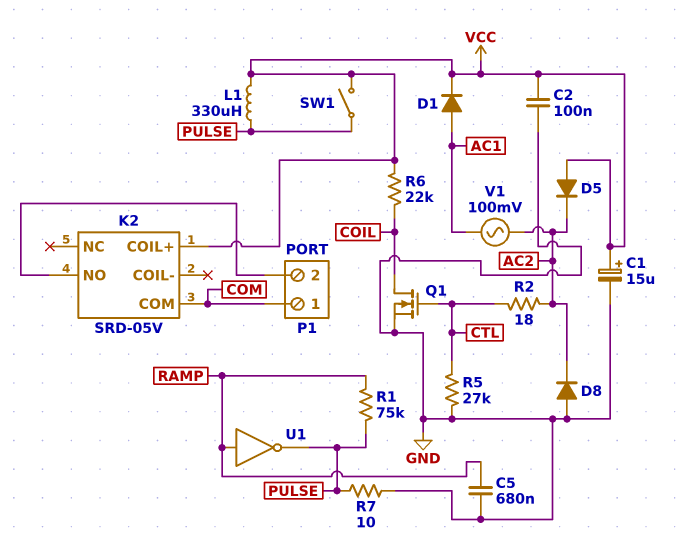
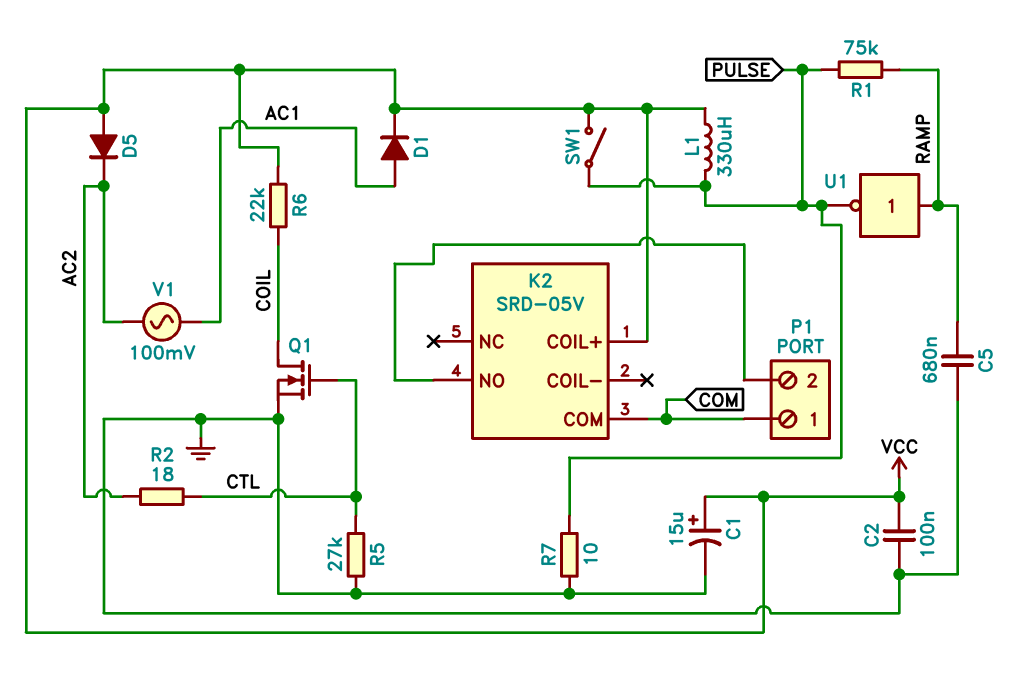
D8: diode (A GND, K AC2) -> none

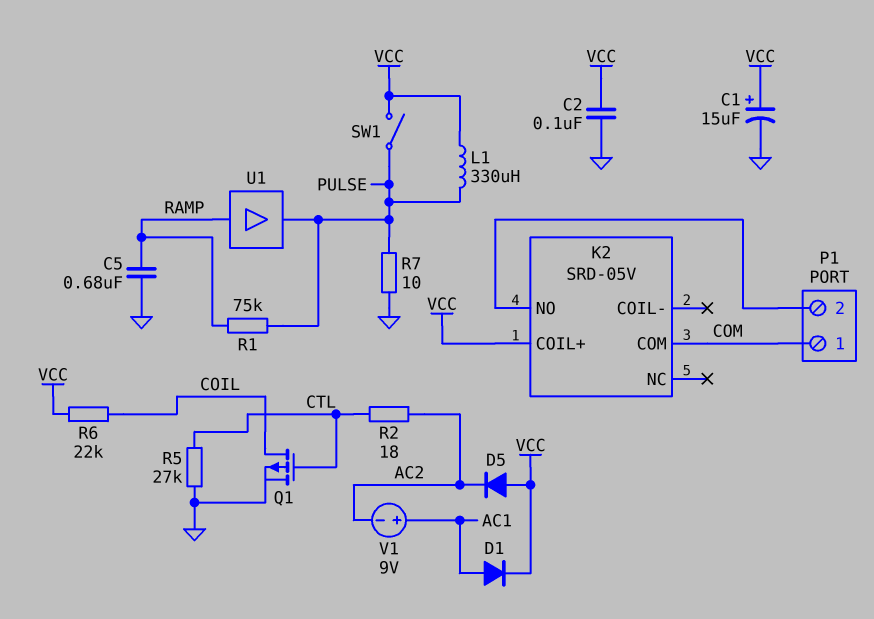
Q1: NMOS (G CTL, D COIL, S GND) -> PMOS (G CTL, D COIL, S GND)
U1: NOT (in RAMP, out PULSE) -> buffer (in RAMP, out PULSE)
V1: AC 100mV (AC1, AC2) -> 9V (plus AC1, minus AC2)

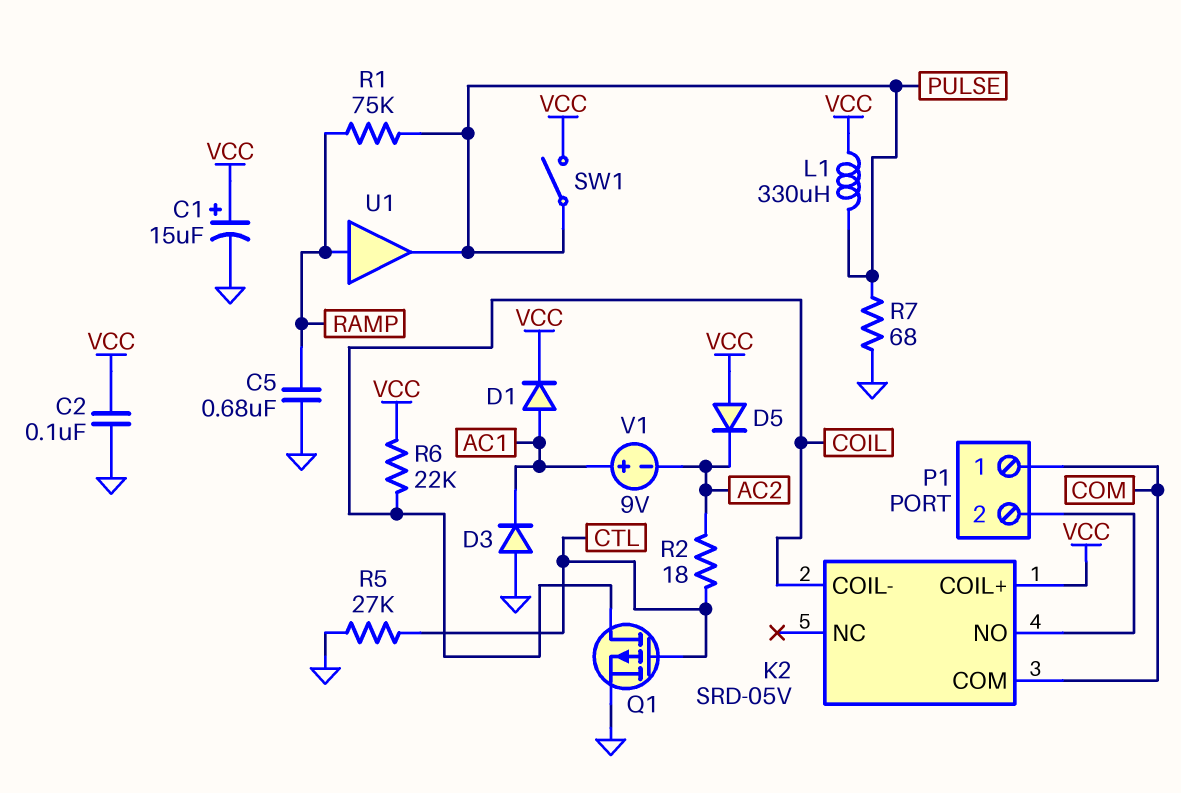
D3: none -> diode (A GND, K AC1)
K2 pin COIL-: none -> COIL
R7: 10 (GND, PULSE) -> 68 (GND, PULSE)

